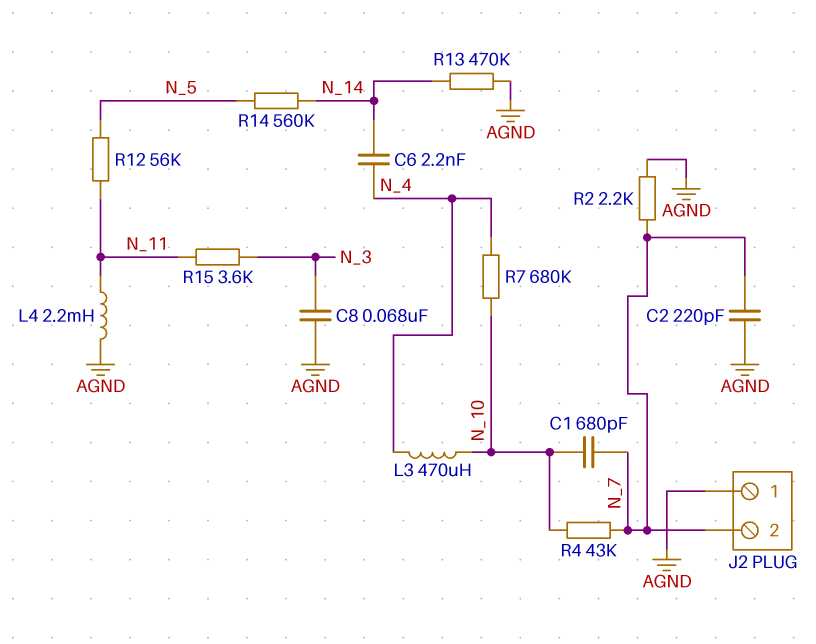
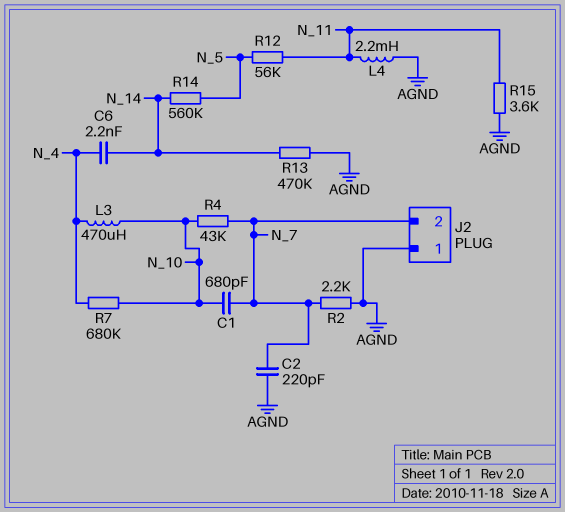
C8: 68nF (AGND, N_3) -> none
R15: 3.6k (N_3, N_11) -> 3.6k (AGND, N_11)

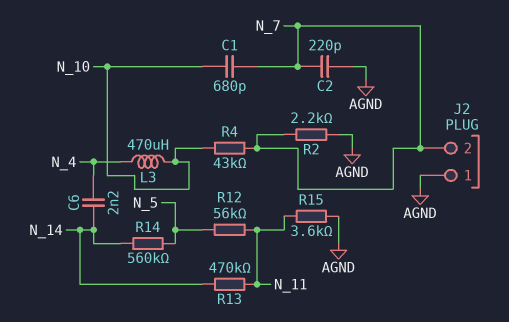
L4: 2.2mH (AGND, N_11) -> none
R7: 680k (N_4, N_10) -> none
R13: 470k (AGND, N_14) -> 470k (N_11, N_14)

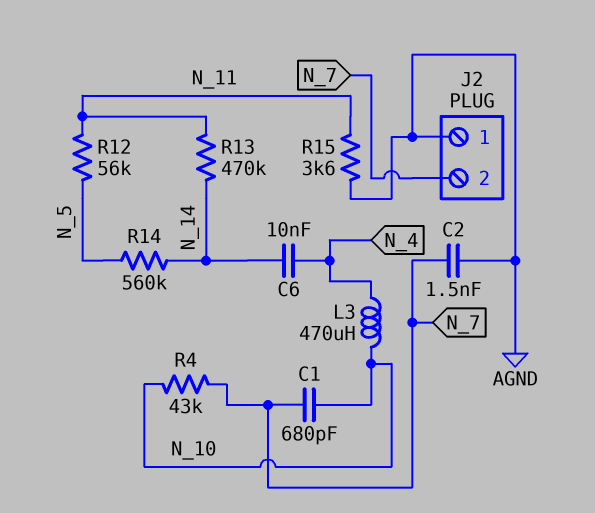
C2: 220pF (AGND, N_7) -> 1.5nF (AGND, N_7)
C6: 2.2nF (N_4, N_14) -> 10nF (N_4, N_14)
R2: 2.2k (AGND, N_7) -> none

